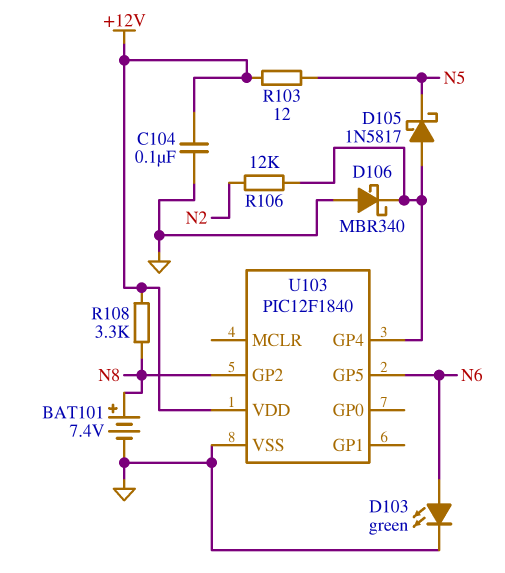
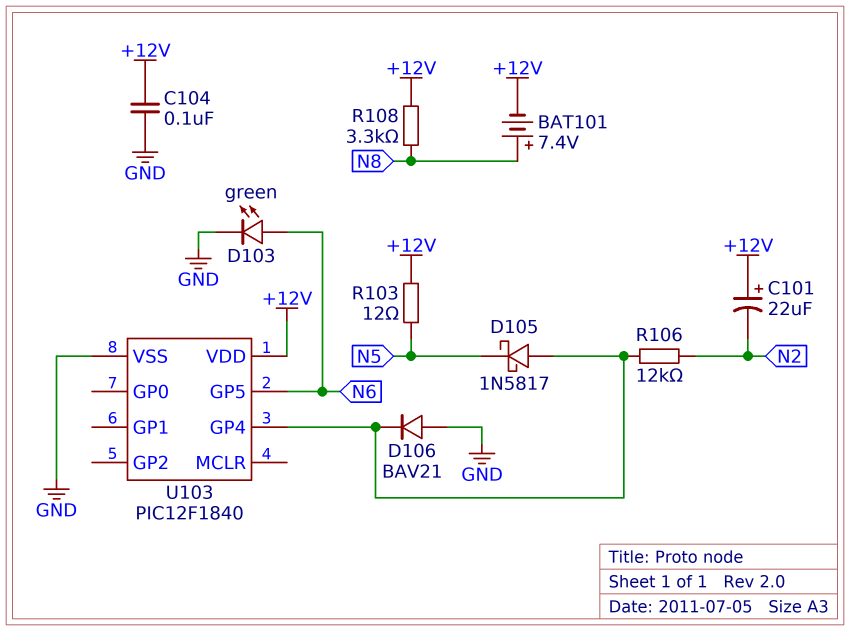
BAT101: 7.4V (plus N8, minus GND) -> 7.4V (plus N8, minus +12V)
C101: none -> 22uF (plus +12V, minus N2)
D106: schottky MBR340 (A GND, K U103/GP4) -> diode BAV21 (A GND, K U103/GP4)
U103 pin GP2: N8 -> none

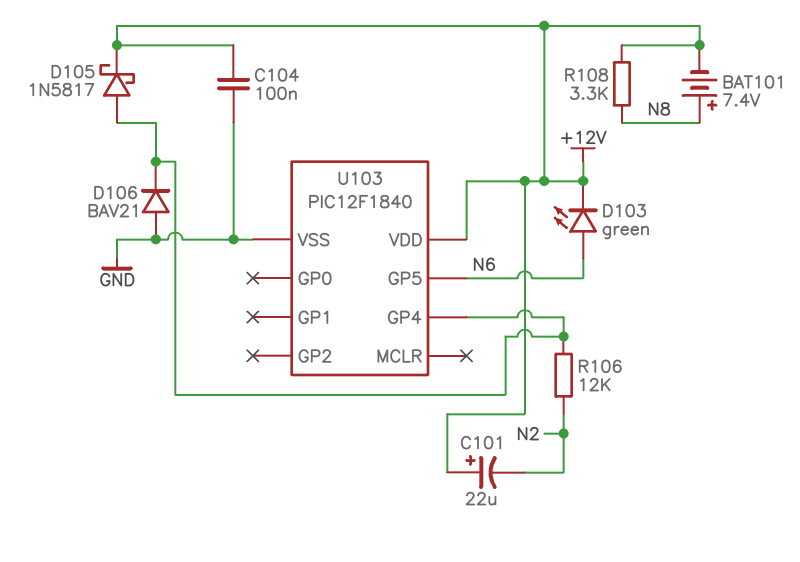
D103: LED green (A N6, K GND) -> LED green (A N6, K +12V)
D105: schottky 1N5817 (A U103/GP4, K N5) -> schottky 1N5817 (A U103/GP4, K +12V)
R103: 12 (+12V, N5) -> none

